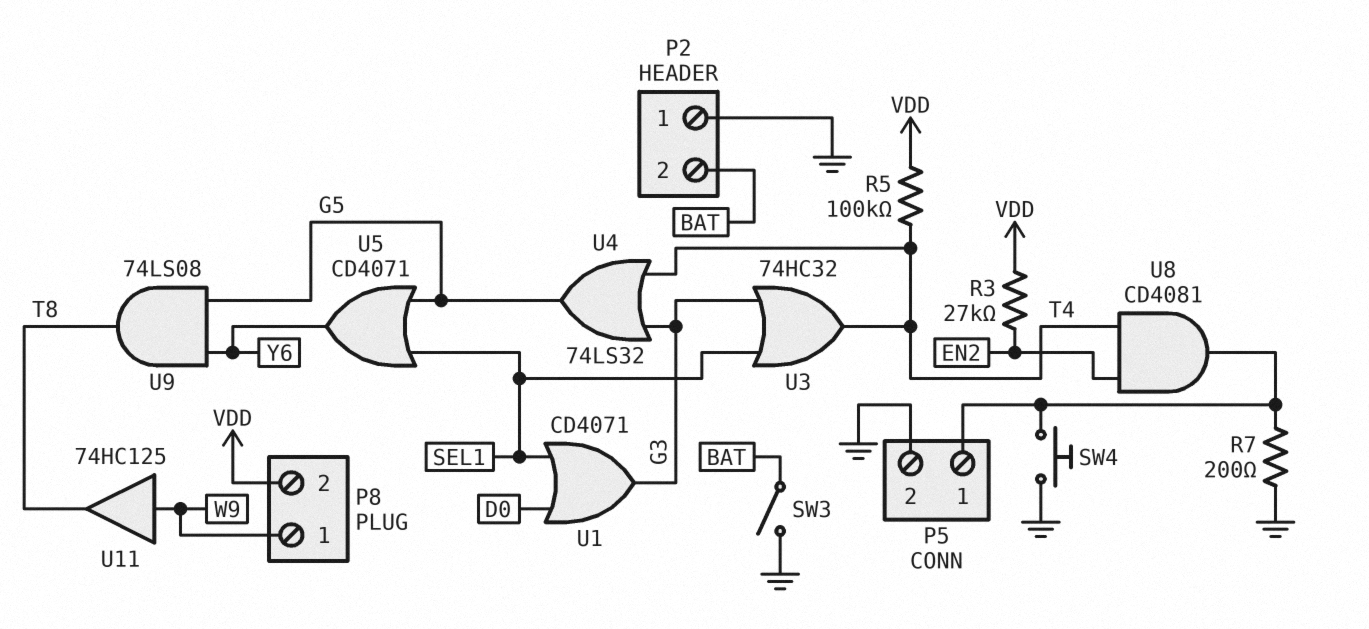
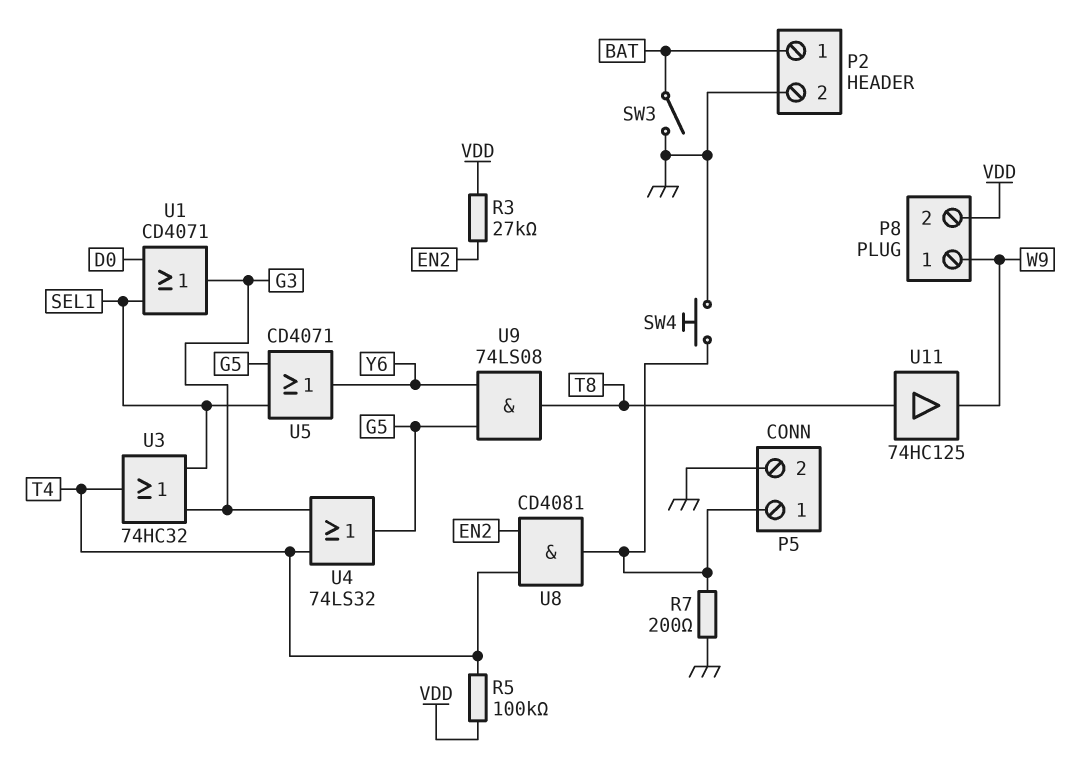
P2 pin 1: GND -> BAT
P2 pin 2: BAT -> GND
U11: buffer 74HC125 (in W9, out T8) -> buffer 74HC125 (in T8, out W9)

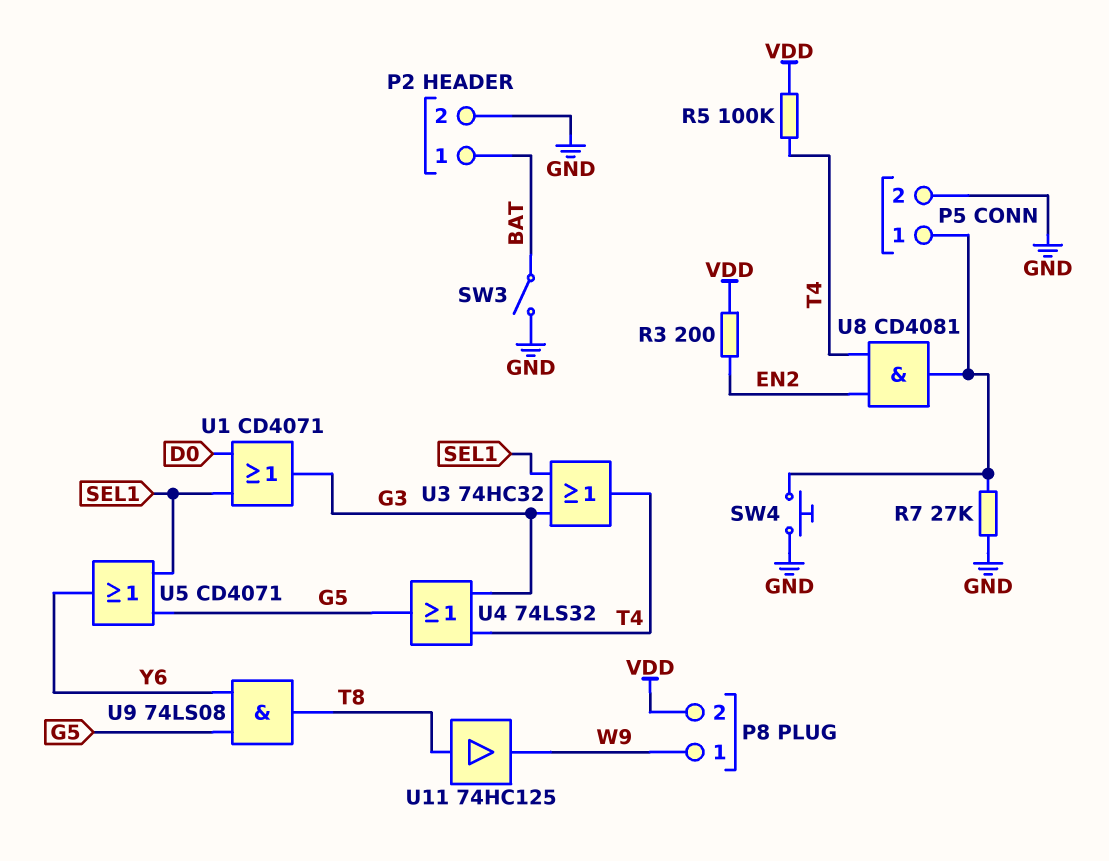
R3: 27k (EN2, VDD) -> 200 (EN2, VDD)
R7: 200 (GND, P5/1) -> 27k (GND, P5/1)

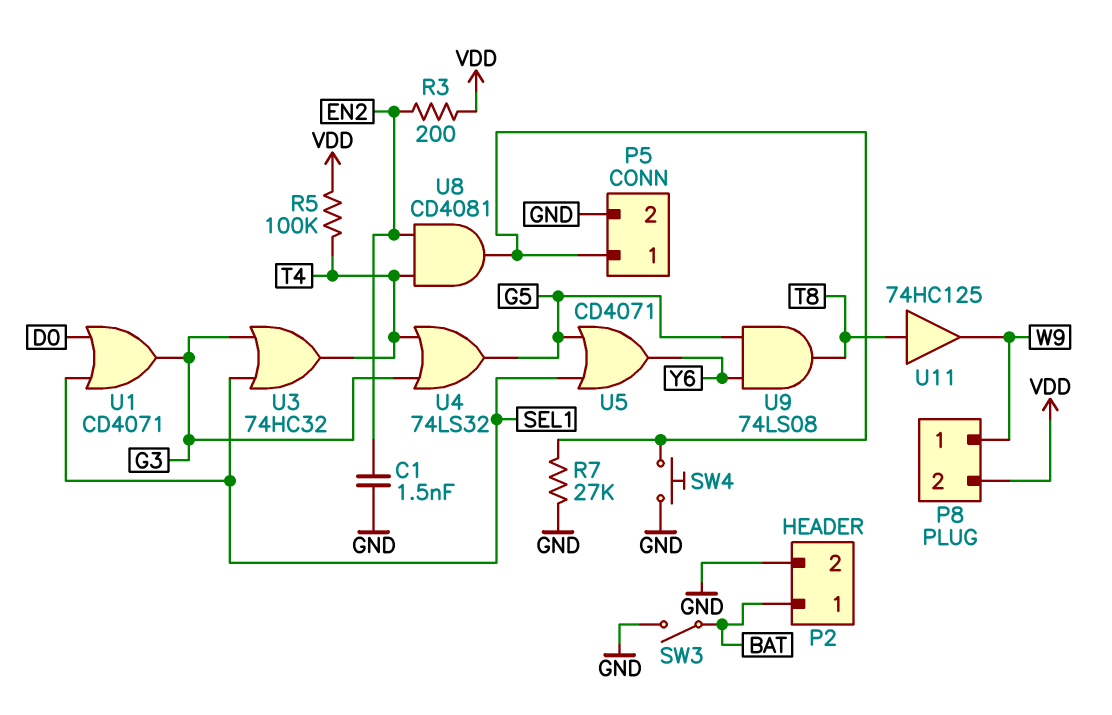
C1: none -> 1.5nF (EN2, GND)

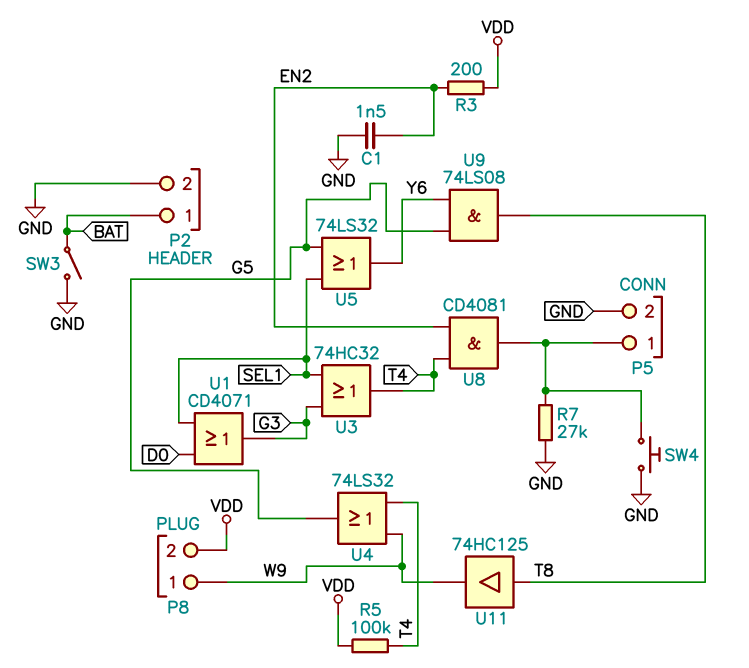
U4: OR 74LS32 (in G3, in T4, out G5) -> OR 74LS32 (in T4, in W9, out G5)
U5: OR CD4071 (in G5, in SEL1, out Y6) -> OR 74LS32 (in G5, in SEL1, out Y6)

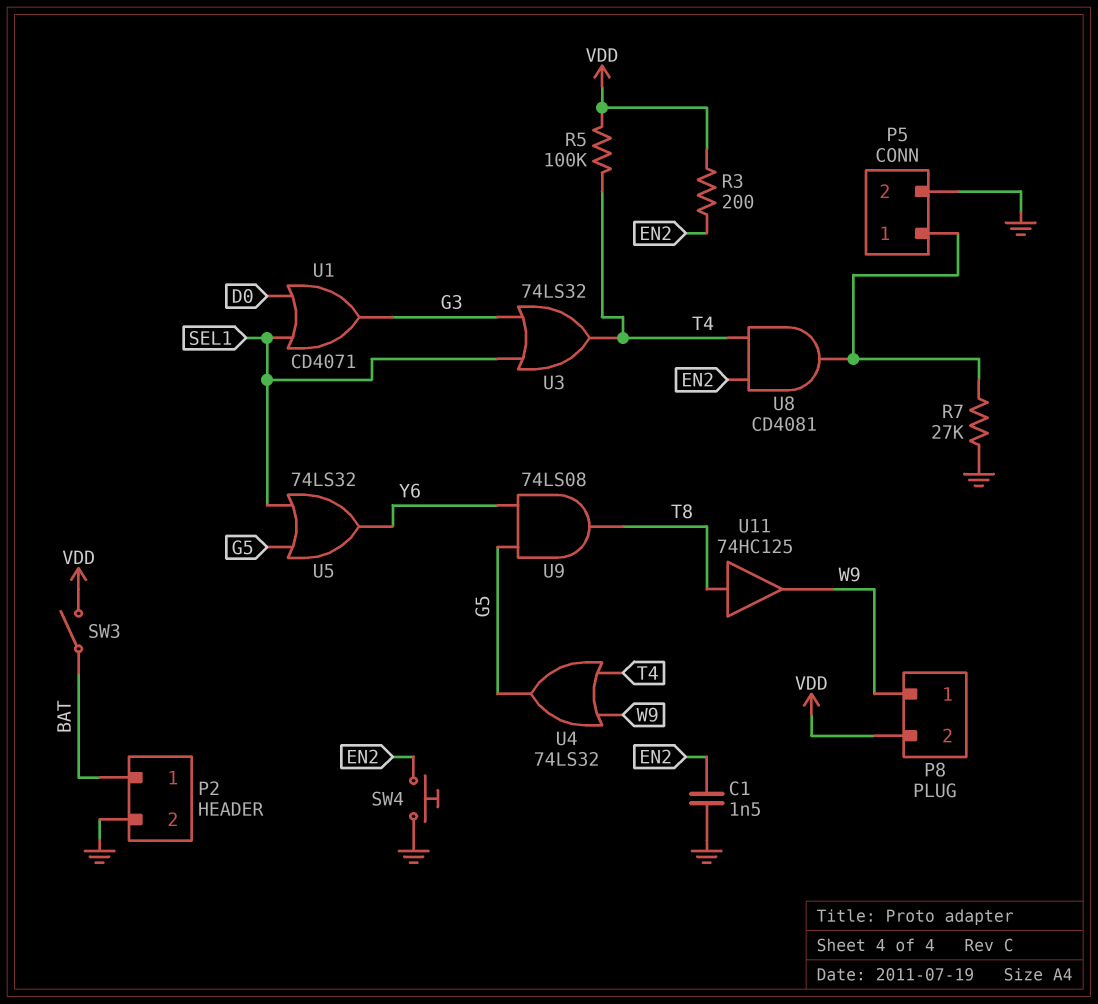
SW3: switch (BAT, GND) -> switch (BAT, VDD)
SW4: button (GND, P5/1) -> button (EN2, GND)
U3: OR 74HC32 (in G3, in SEL1, out T4) -> OR 74LS32 (in G3, in SEL1, out T4)

